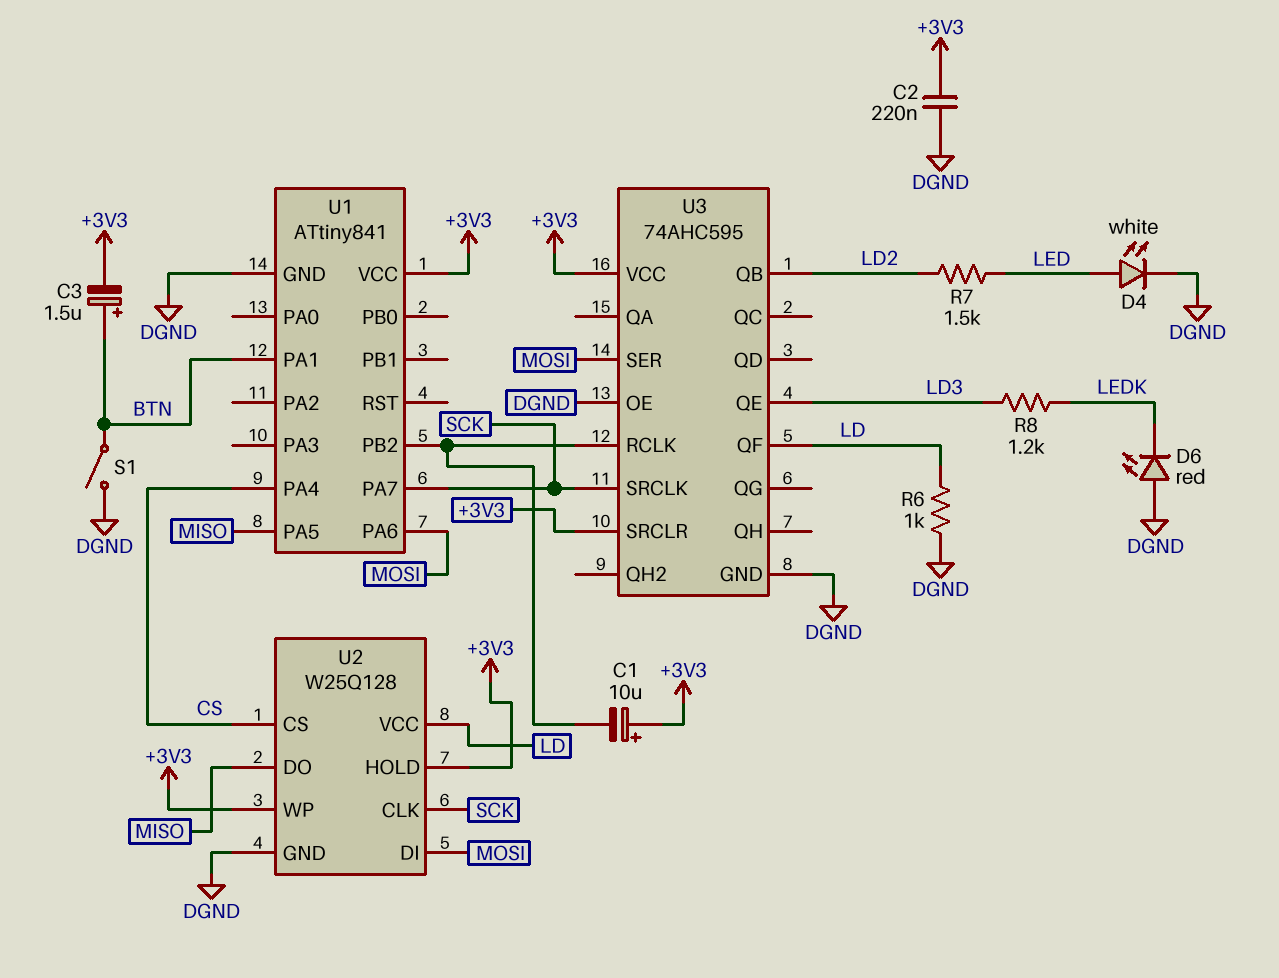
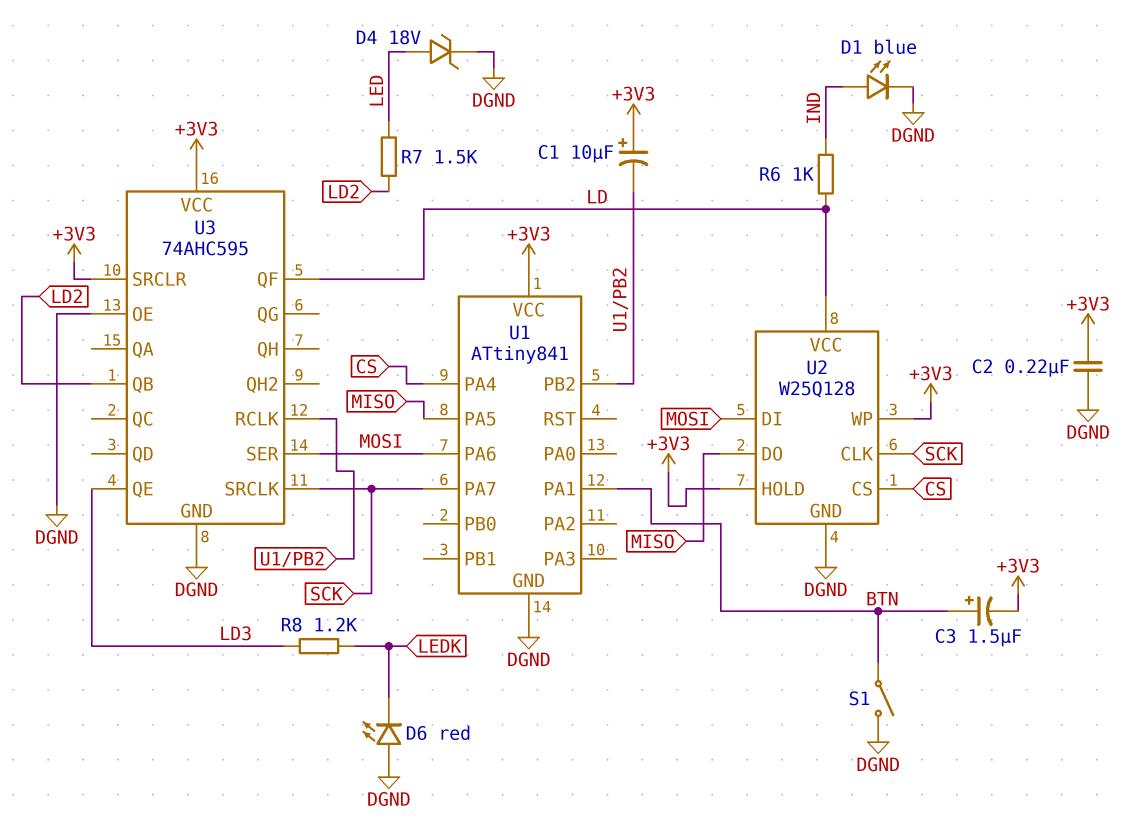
D1: none -> LED blue (A IND, K DGND)
D4: LED white (A LED, K DGND) -> zener 18V (A LED, K DGND)
R6: 1k (DGND, LD) -> 1k (IND, LD)

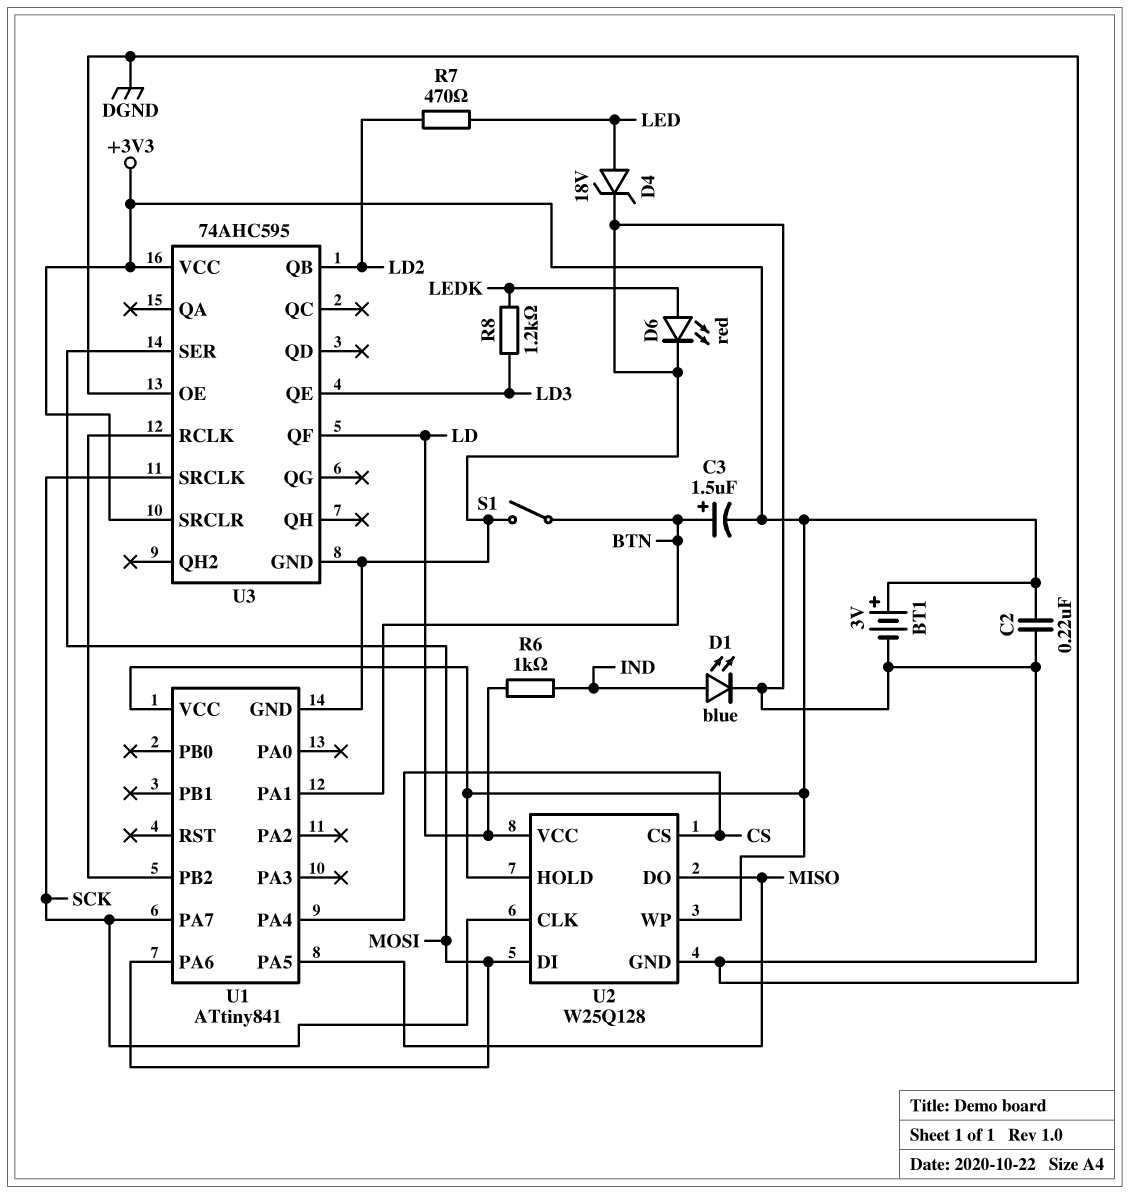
BT1: none -> 3V (plus +3V3, minus DGND)
C1: 10uF (plus +3V3, minus U1/PB2) -> none
D6: LED red (A DGND, K LEDK) -> LED red (A LEDK, K DGND)
R7: 1.5k (LD2, LED) -> 470 (LD2, LED)

